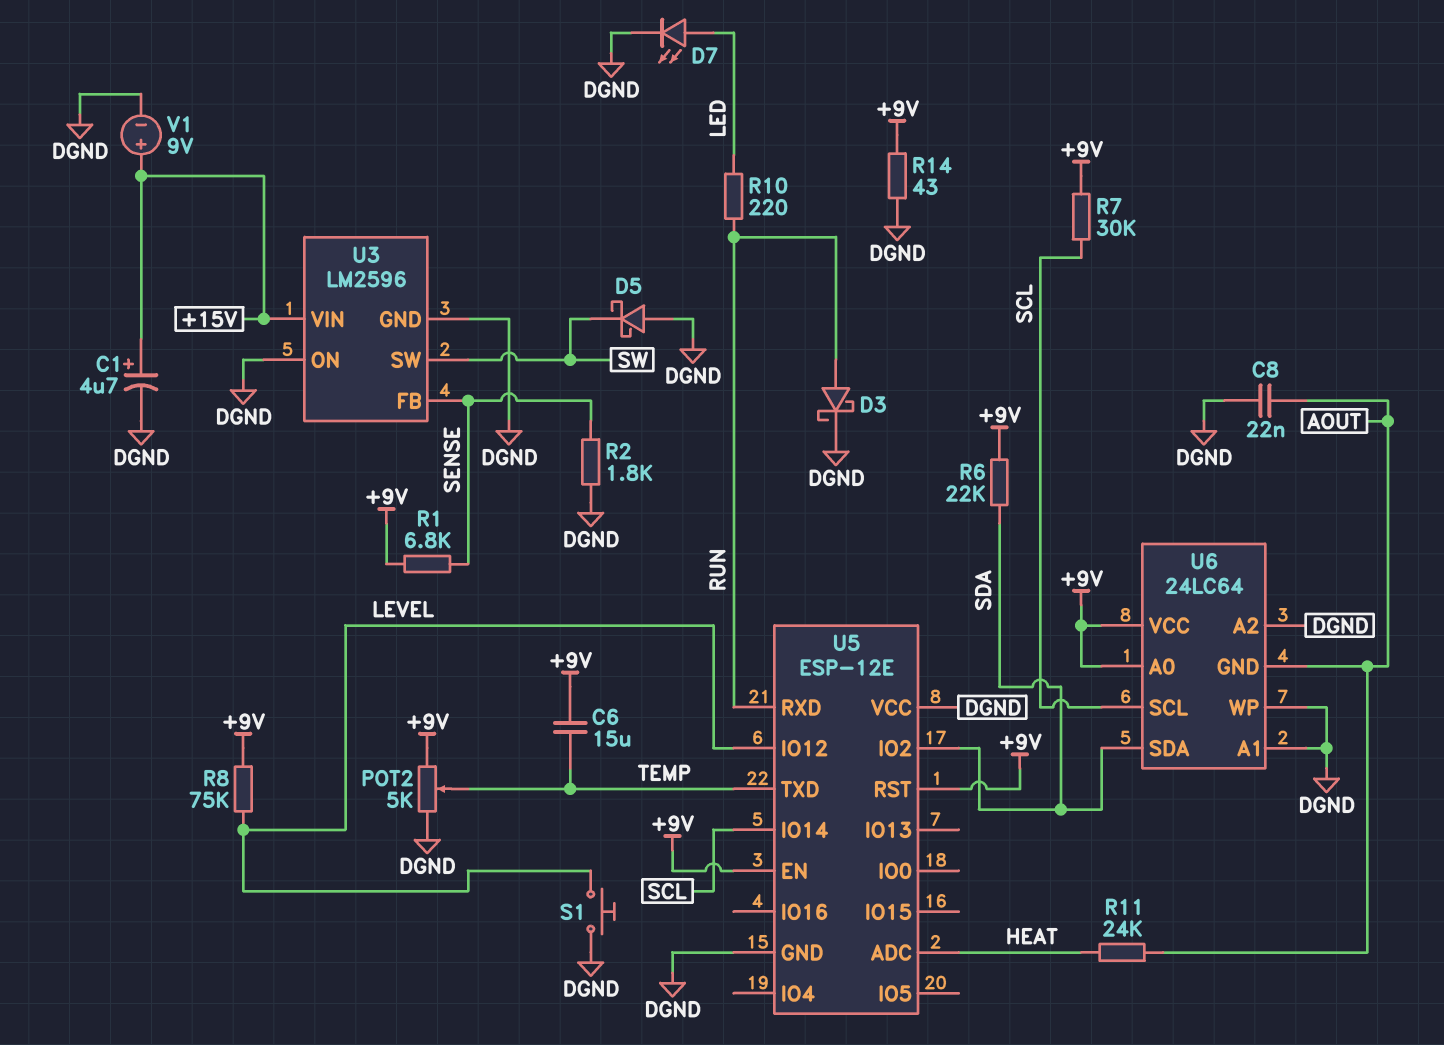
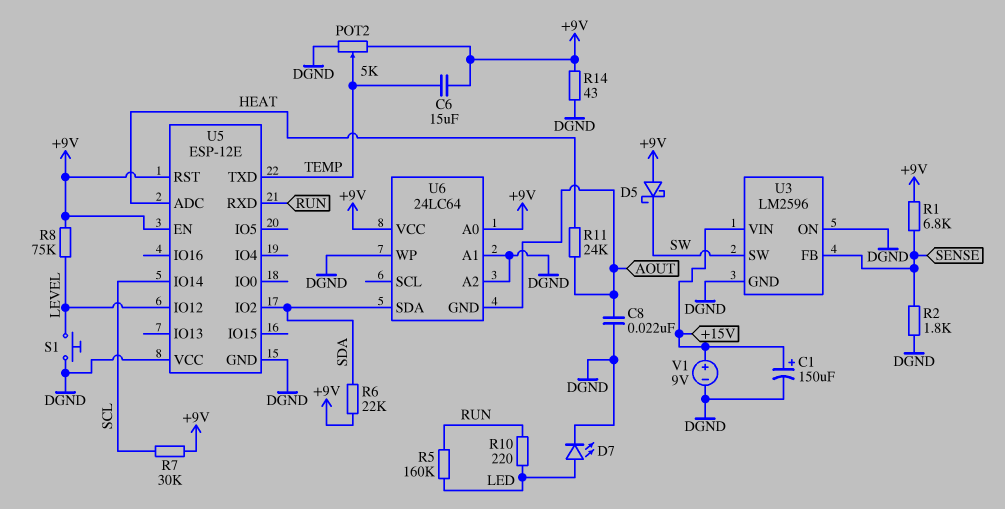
C1: 4.7uF (plus +15V, minus DGND) -> 150uF (plus +15V, minus DGND)
D3: schottky (A RUN, K DGND) -> none
D5: schottky (A DGND, K SW) -> schottky (A +9V, K SW)
R5: none -> 160k (LED, RUN)
U6 pin SCL: SCL -> none

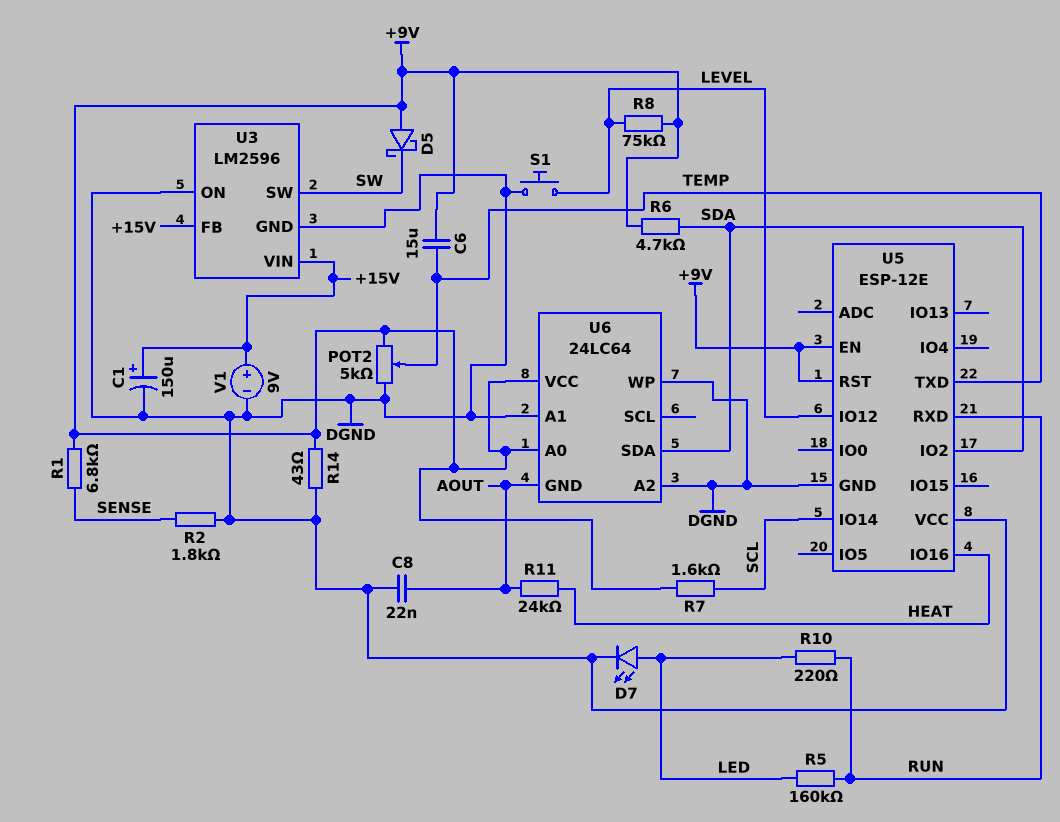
R6: 22k (+9V, SDA) -> 4.7k (+9V, SDA)
R7: 30k (+9V, SCL) -> 1.6k (+9V, SCL)
U3 pin FB: SENSE -> +15V
U5 pin ADC: HEAT -> none
U5 pin IO16: none -> HEAT

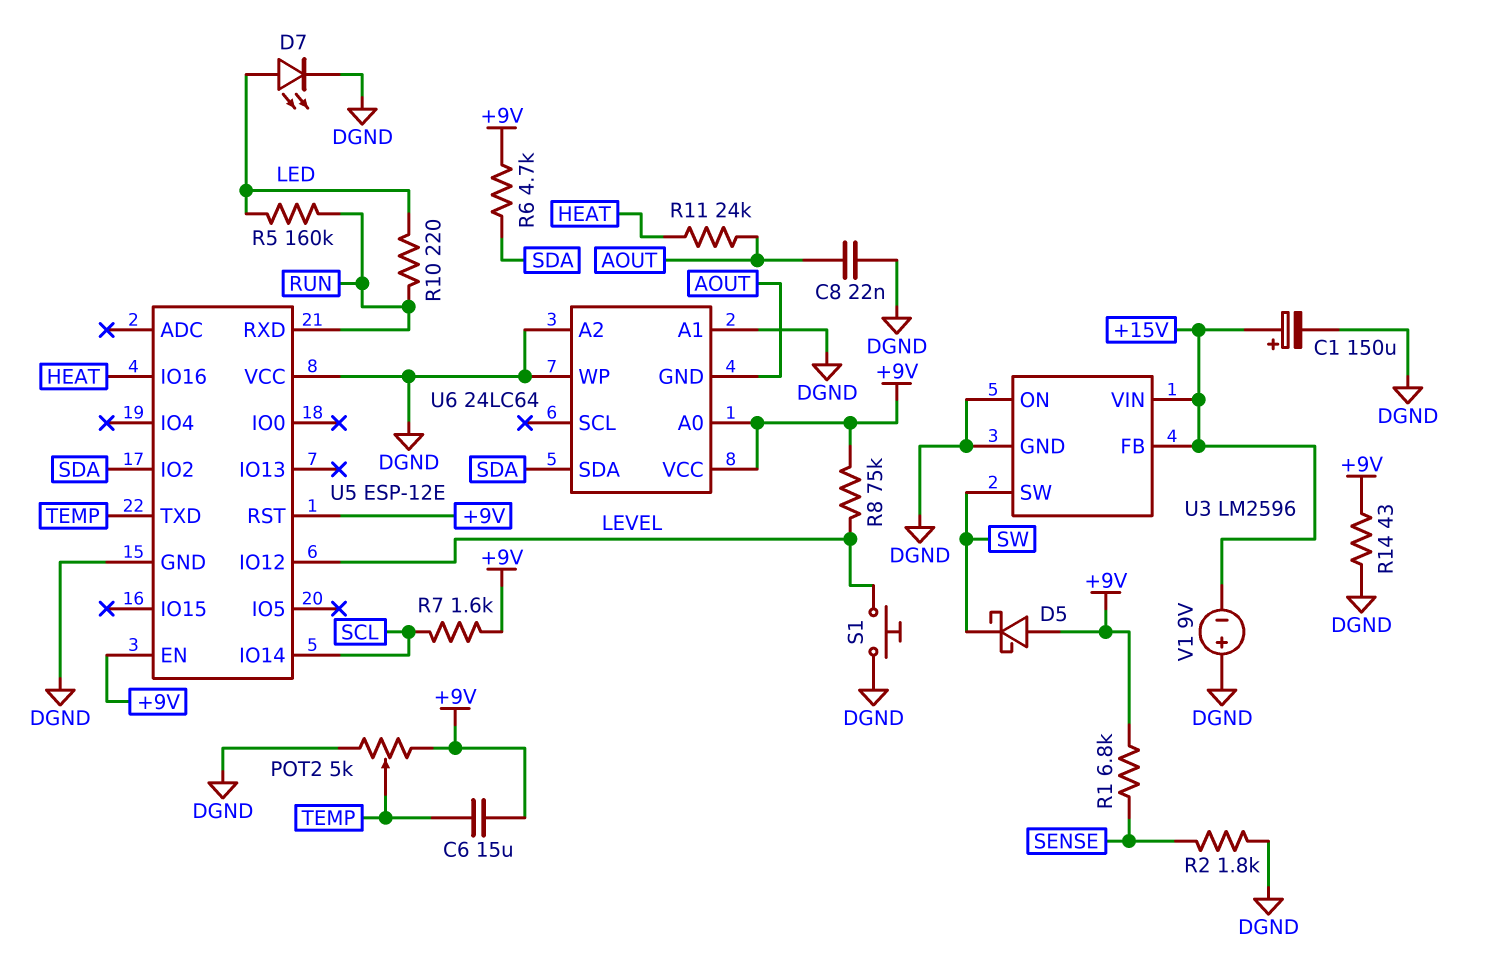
V1: 9V (plus +15V, minus DGND) -> 9V (plus DGND, minus +15V)

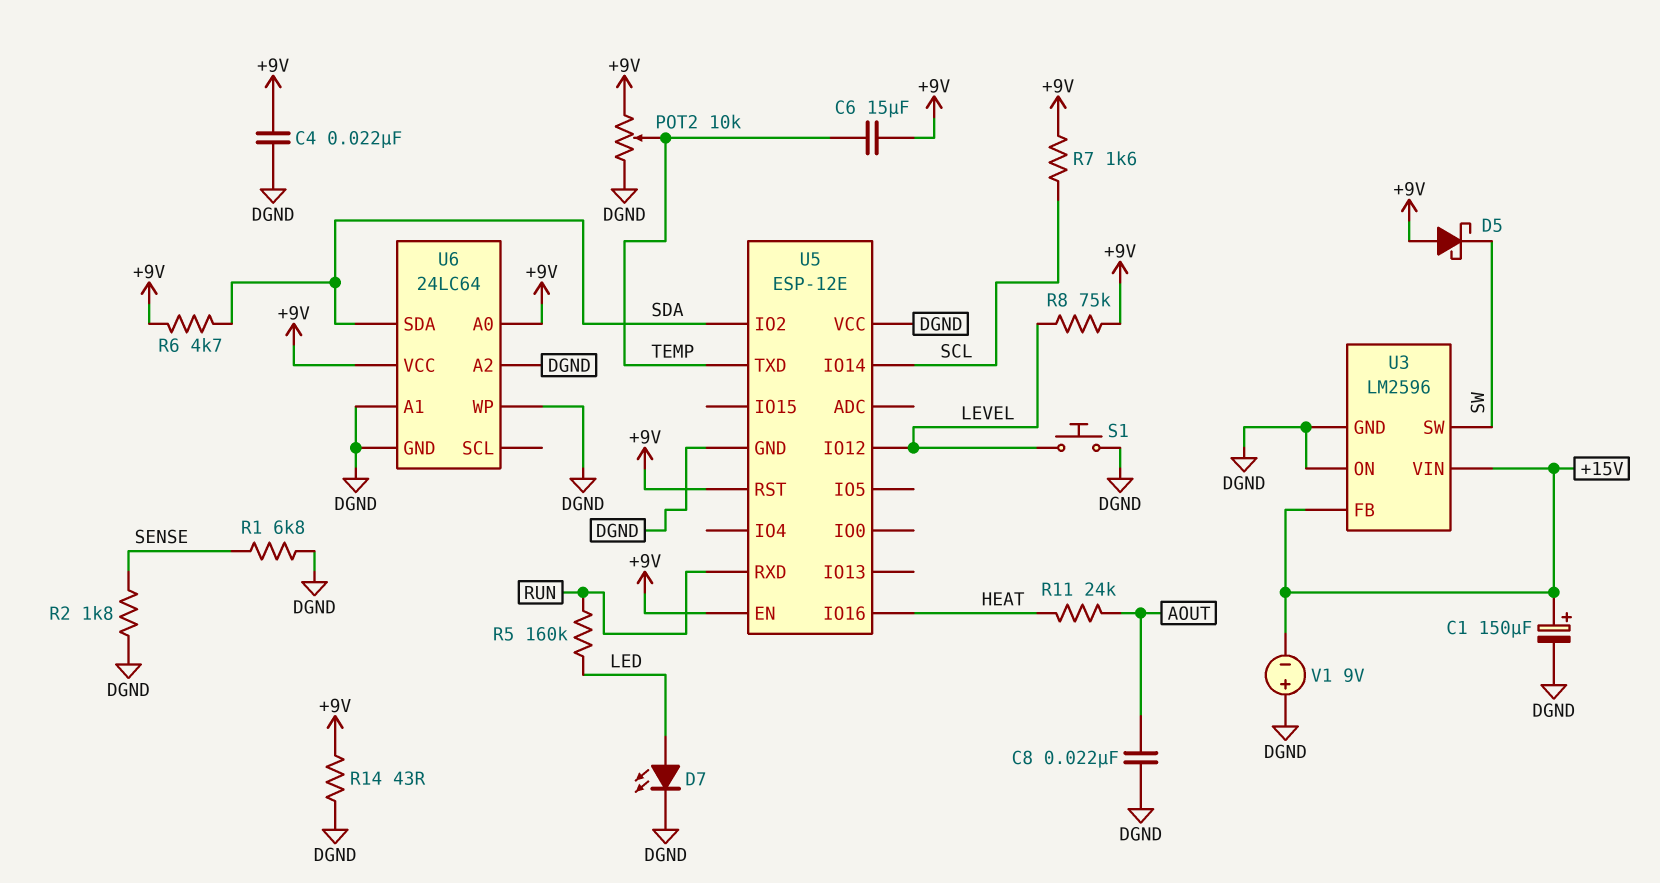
C4: none -> 22nF (+9V, DGND)
POT2: 5k (+9V, DGND, wiper TEMP) -> 10k (+9V, DGND, wiper TEMP)
R1: 6.8k (+9V, SENSE) -> 6.8k (DGND, SENSE)
R10: 220 (LED, RUN) -> none
U6 pin GND: AOUT -> DGND

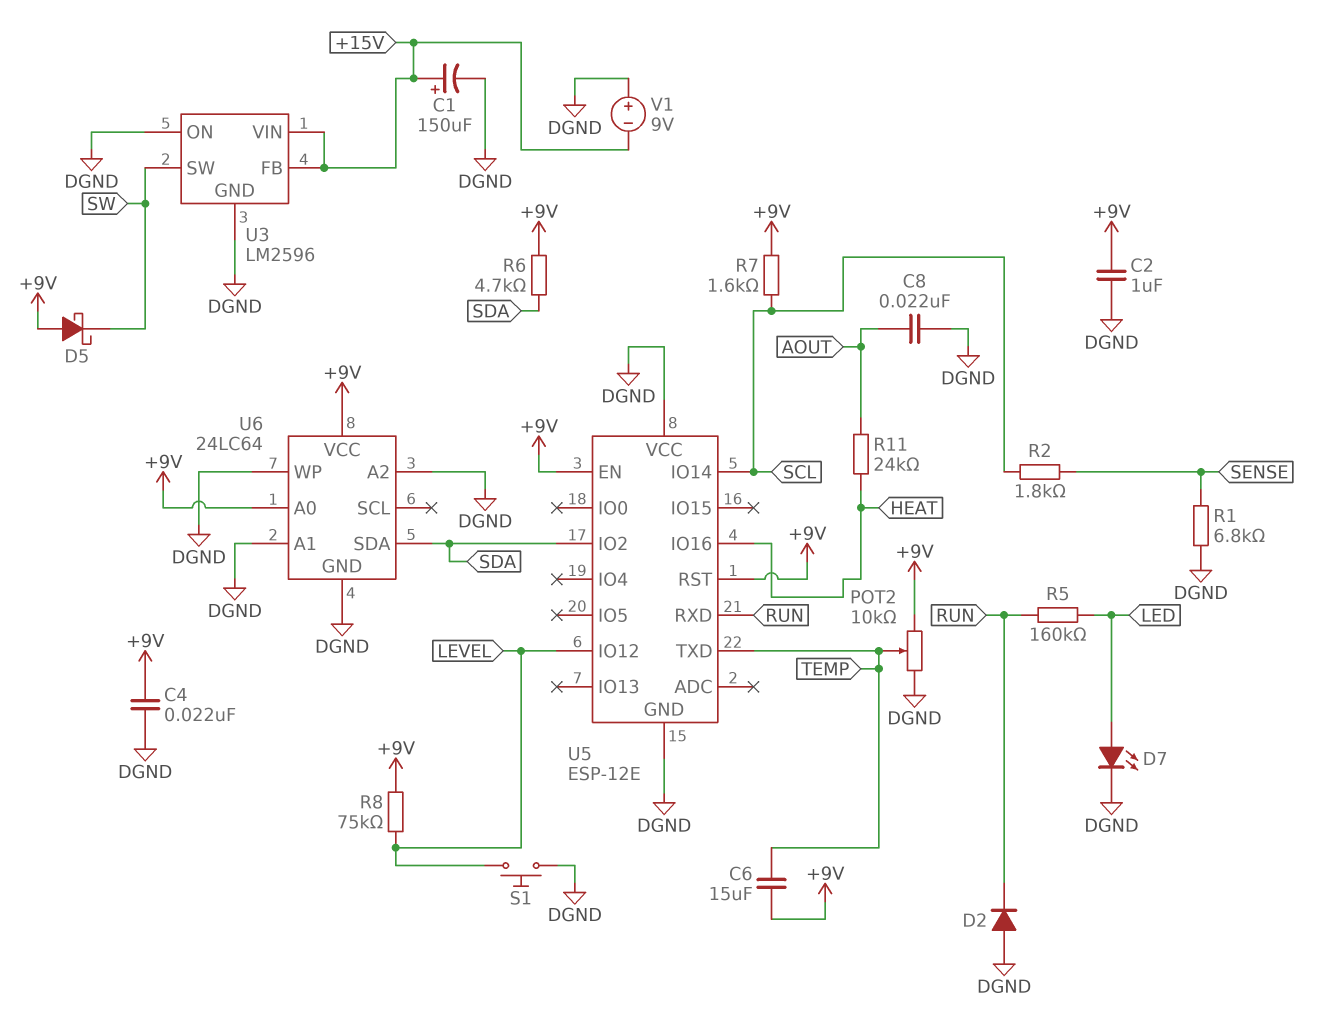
C2: none -> 1uF (+9V, DGND)
D2: none -> diode (A DGND, K RUN)
R2: 1.8k (DGND, SENSE) -> 1.8k (SCL, SENSE)
R14: 43 (+9V, DGND) -> none

